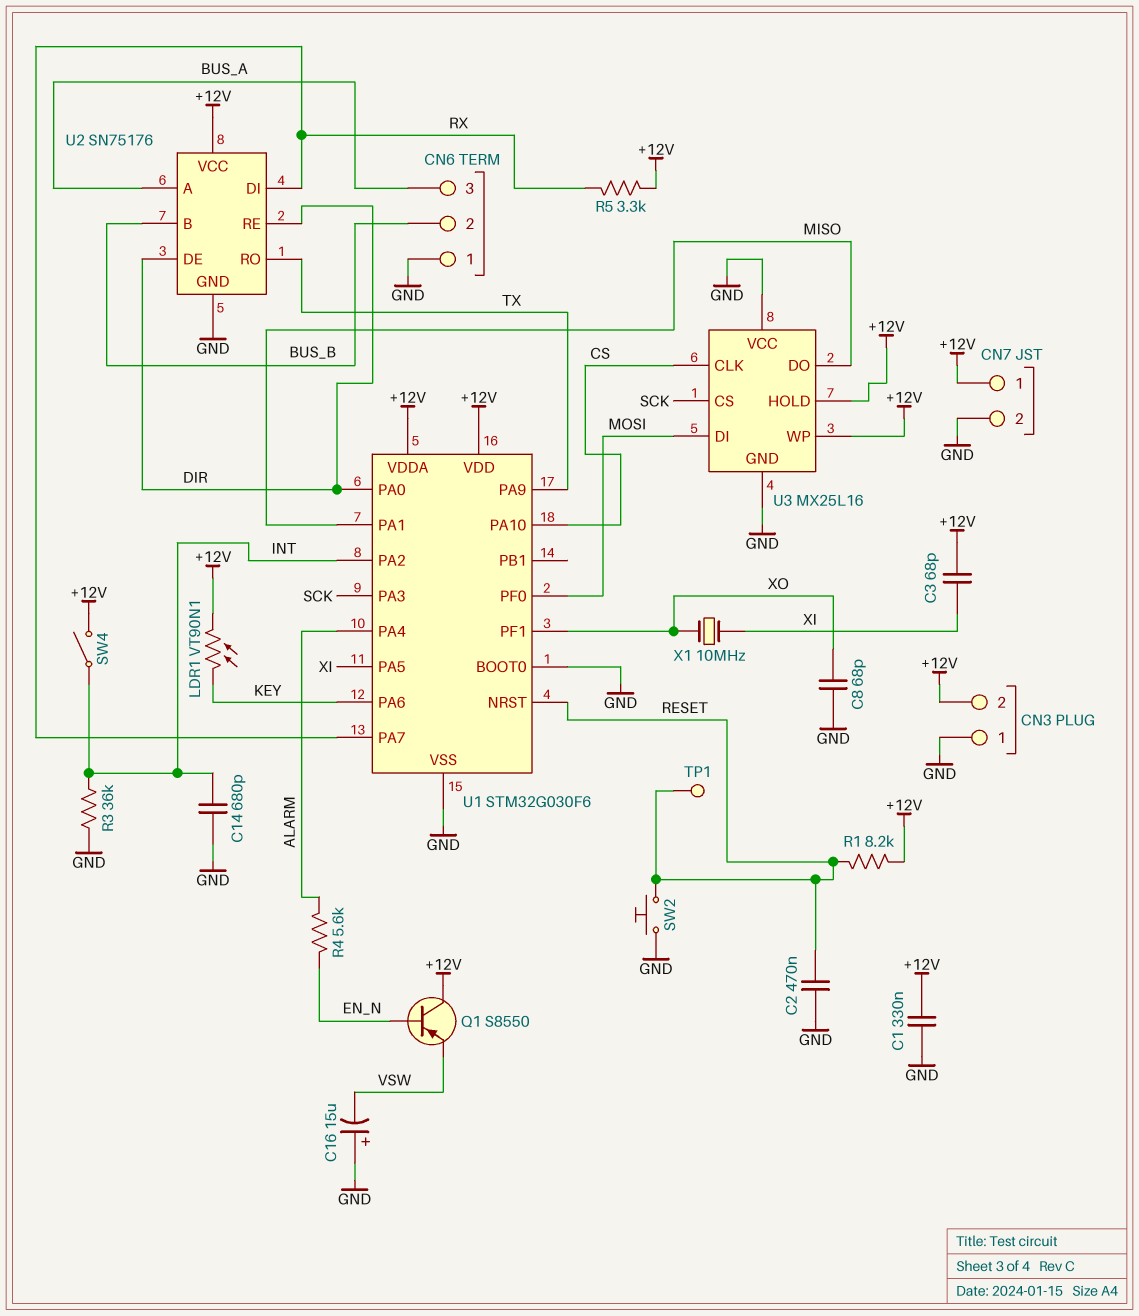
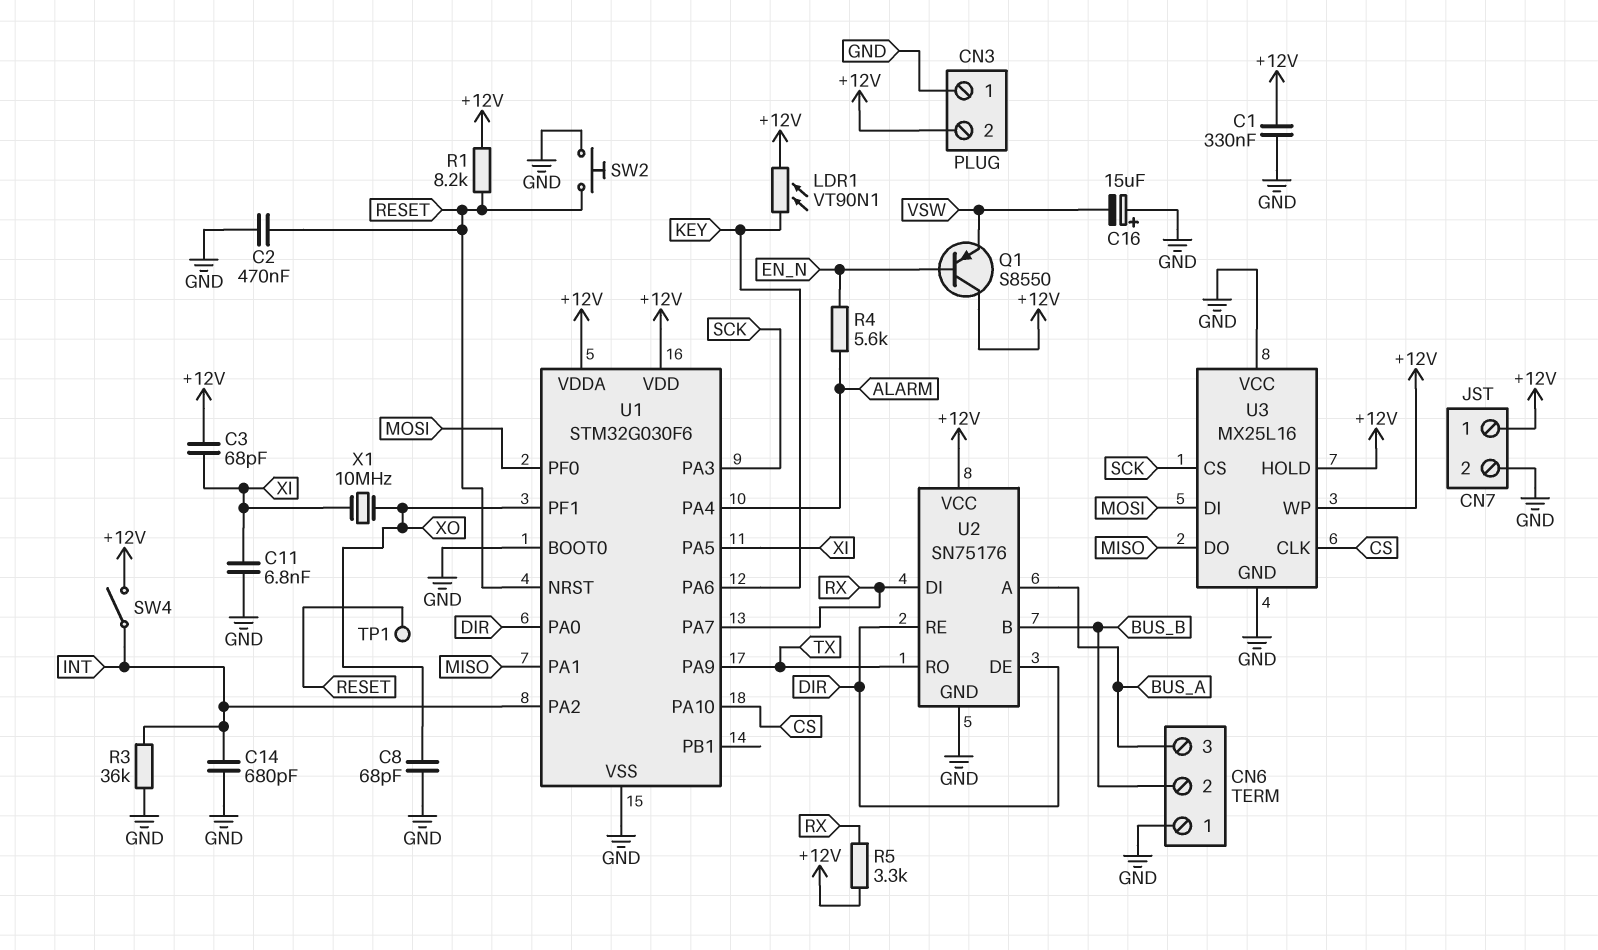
C11: none -> 6.8nF (GND, XI)

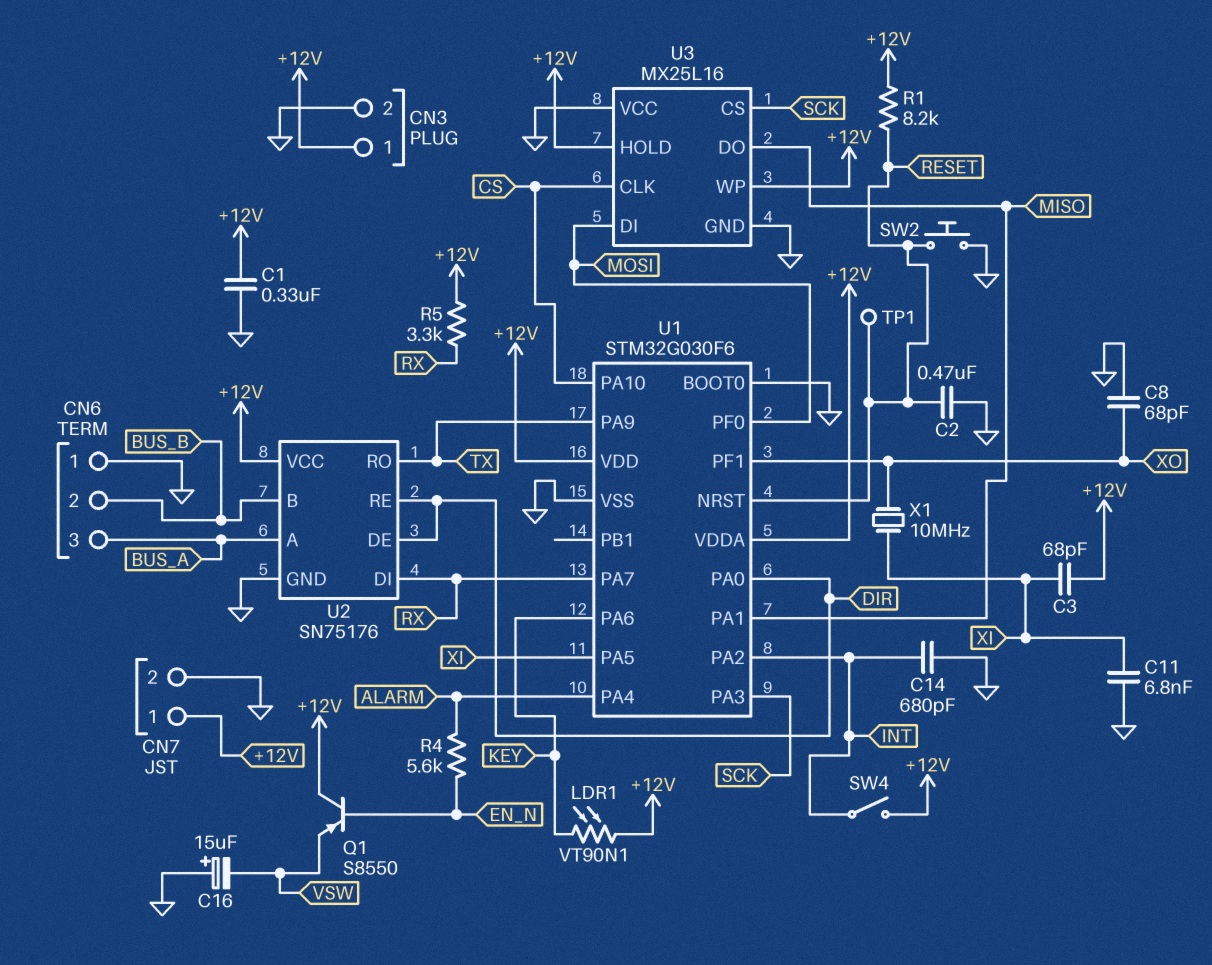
CN3 pin 1: GND -> +12V
CN3 pin 2: +12V -> GND
R3: 36k (GND, INT) -> none

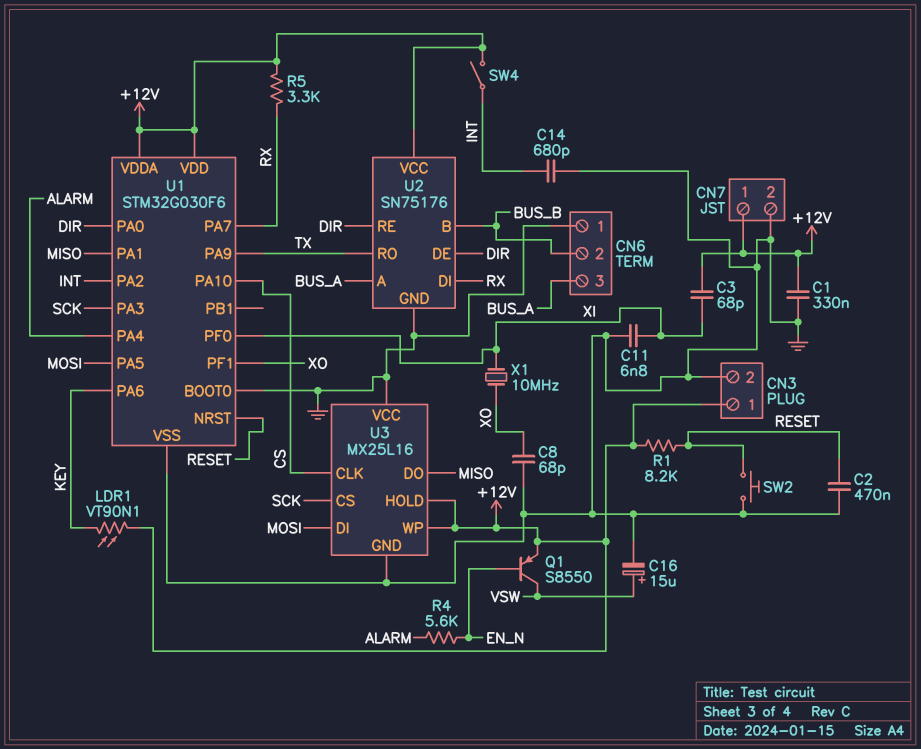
C16: 15uF (plus GND, minus VSW) -> 15uF (plus VSW, minus GND)
Q1: PNP S8550 (B EN_N, C +12V, E VSW) -> PNP S8550 (B EN_N, C VSW, E +12V)
TP1: test point (RESET) -> none
U1 pin PA5: XI -> MOSI
U1 pin PF0: MOSI -> XI

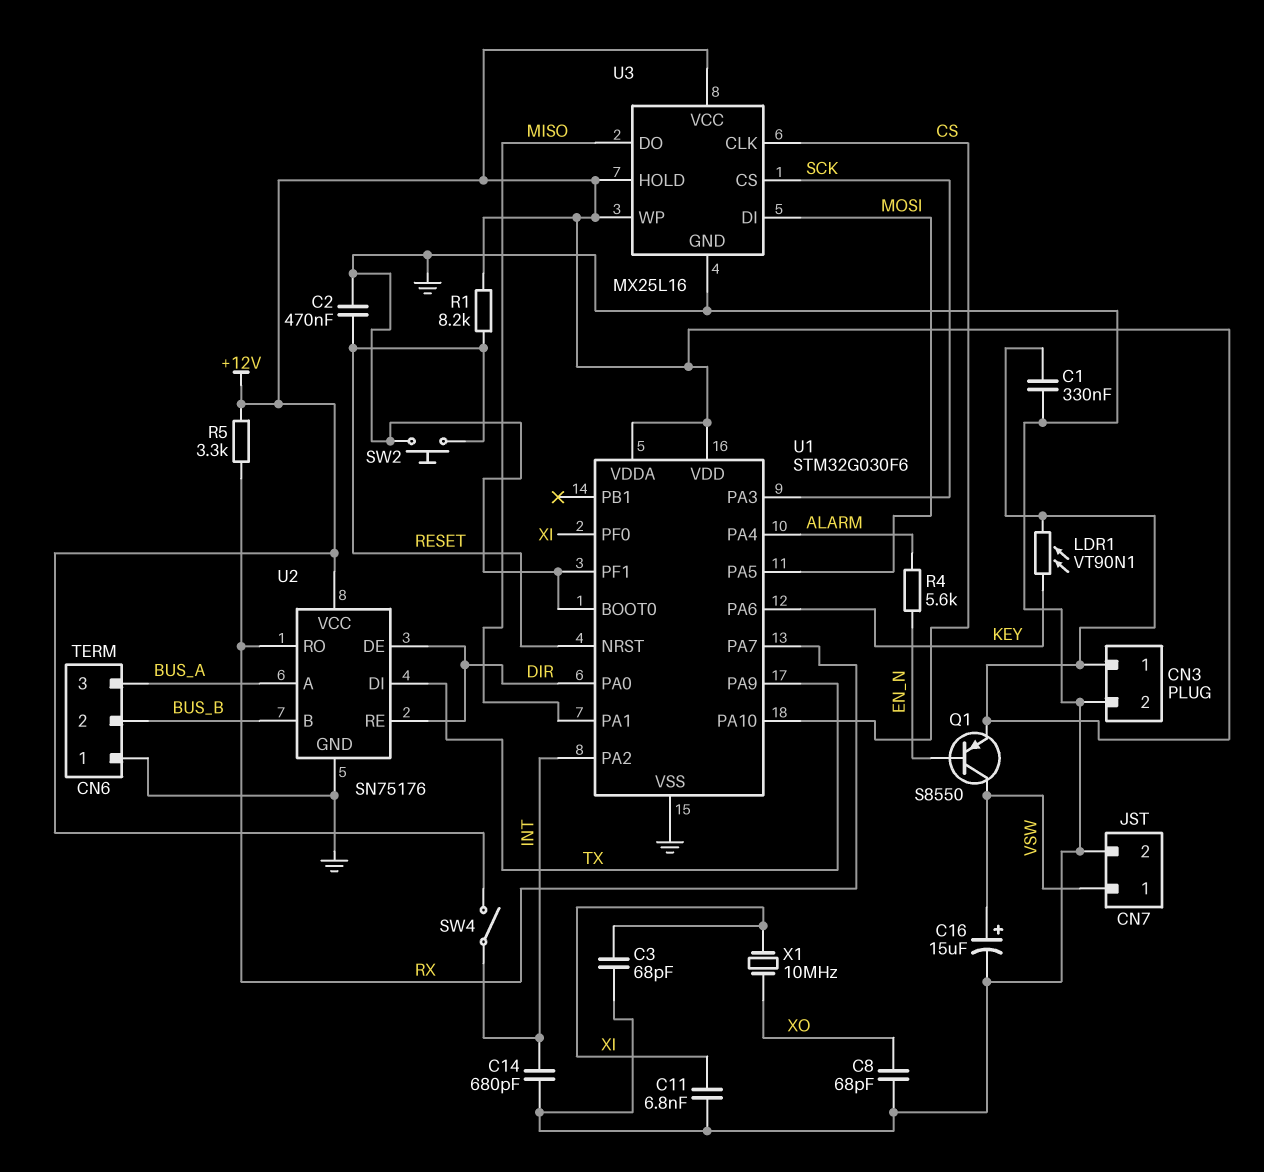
C3: 68pF (+12V, XI) -> 68pF (GND, XI)
CN7 pin 1: +12V -> VSW
U1 pin PF1: XO -> GND
U2 pin DI: RX -> TX
U2 pin RO: TX -> RX
U3 pin VCC: GND -> +12V

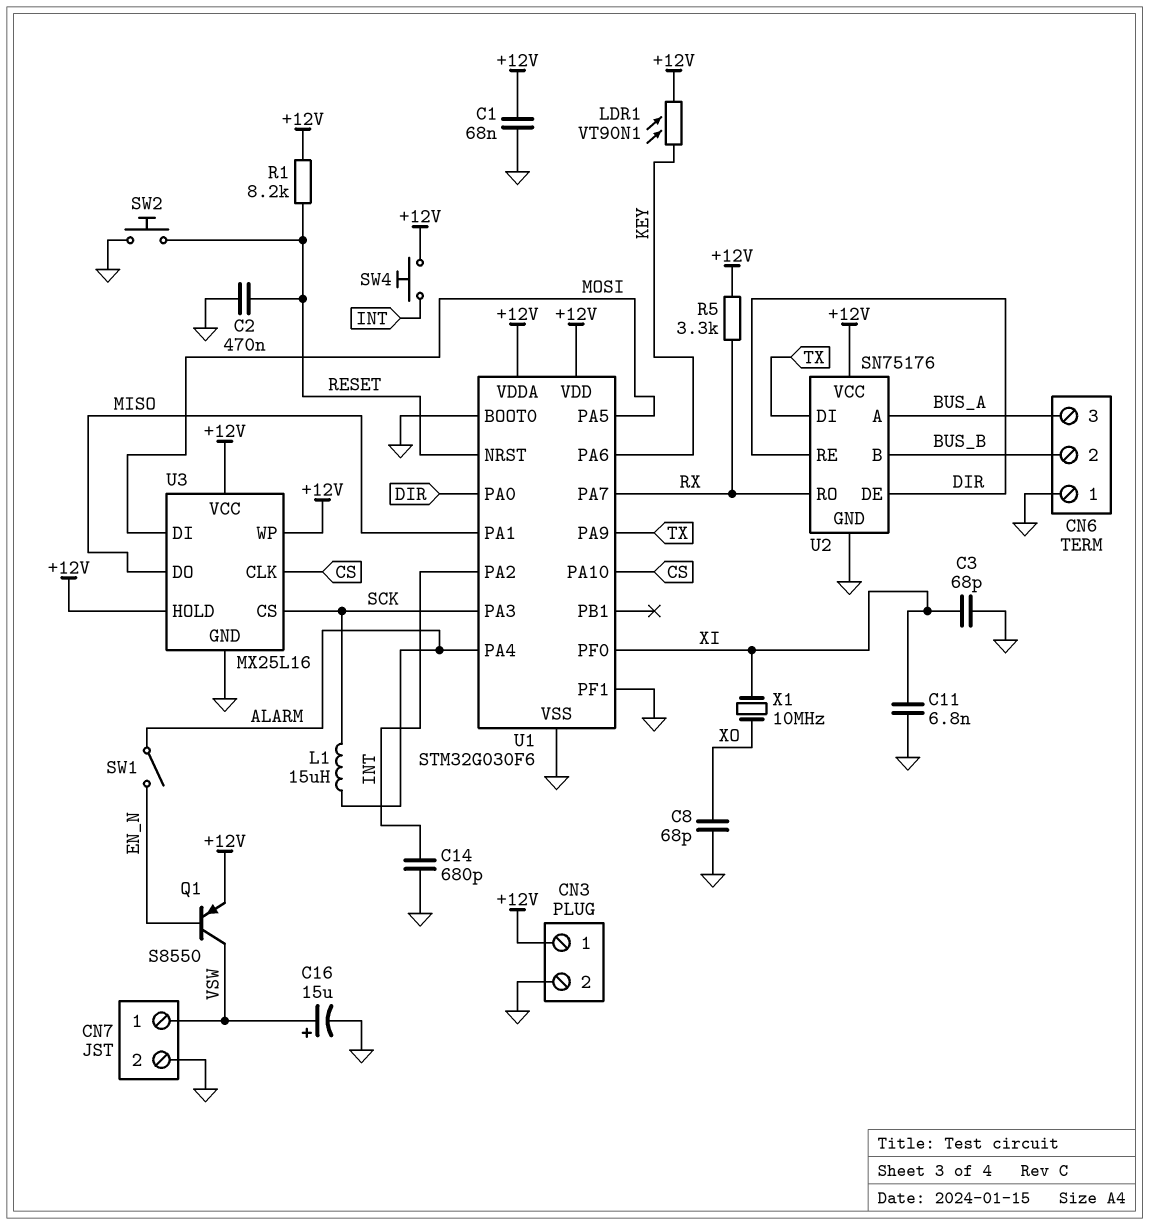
C1: 330nF (+12V, GND) -> 68nF (+12V, GND)
L1: none -> 15uH (ALARM, SCK)
R4: 5.6k (ALARM, EN_N) -> none
SW1: none -> switch (ALARM, EN_N)
SW4: switch (+12V, INT) -> button (+12V, INT)

